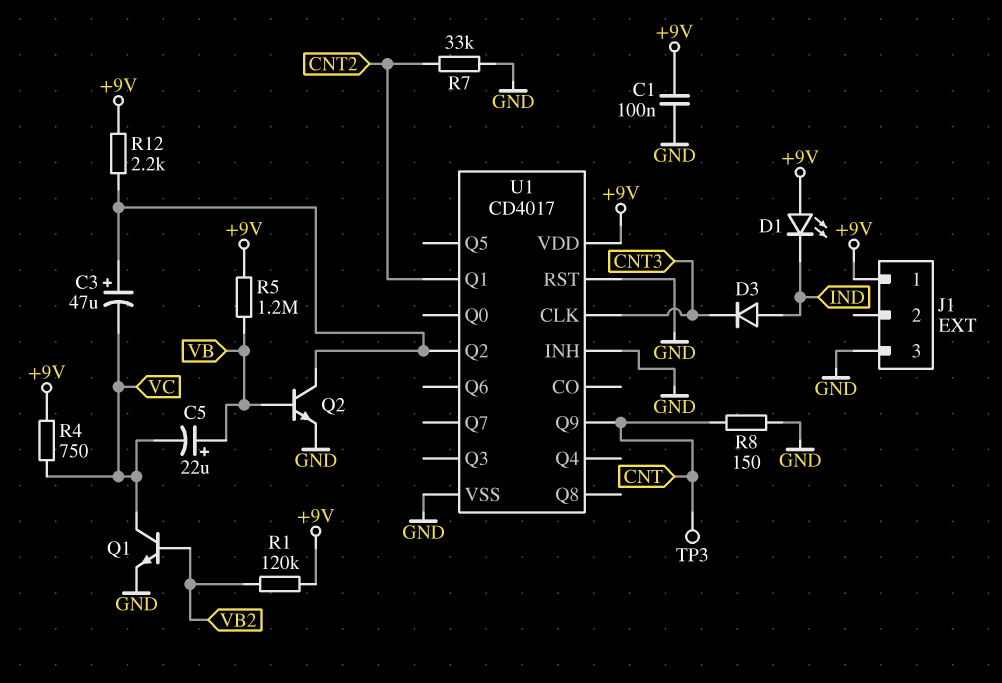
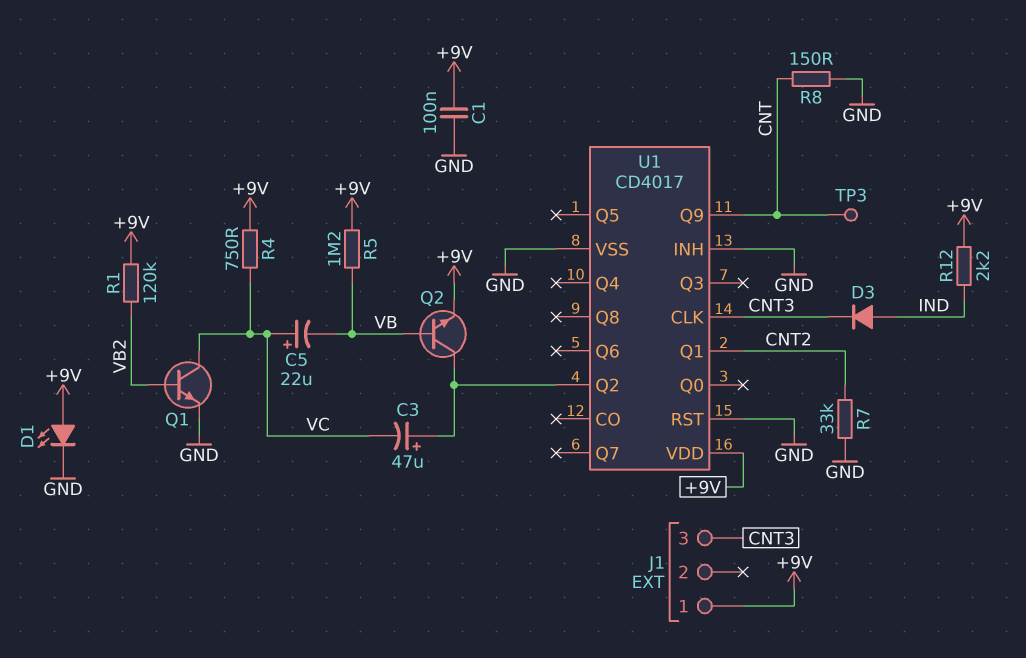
C5: 22uF (plus VB, minus VC) -> 22uF (plus VC, minus VB)
D1: LED (A +9V, K IND) -> LED (A +9V, K GND)
J1 pin 3: GND -> CNT3
Q2: NPN (B VB, C U1/Q2, E GND) -> NPN (B VB, C U1/Q2, E +9V)
R12: 2.2k (+9V, U1/Q2) -> 2.2k (+9V, IND)

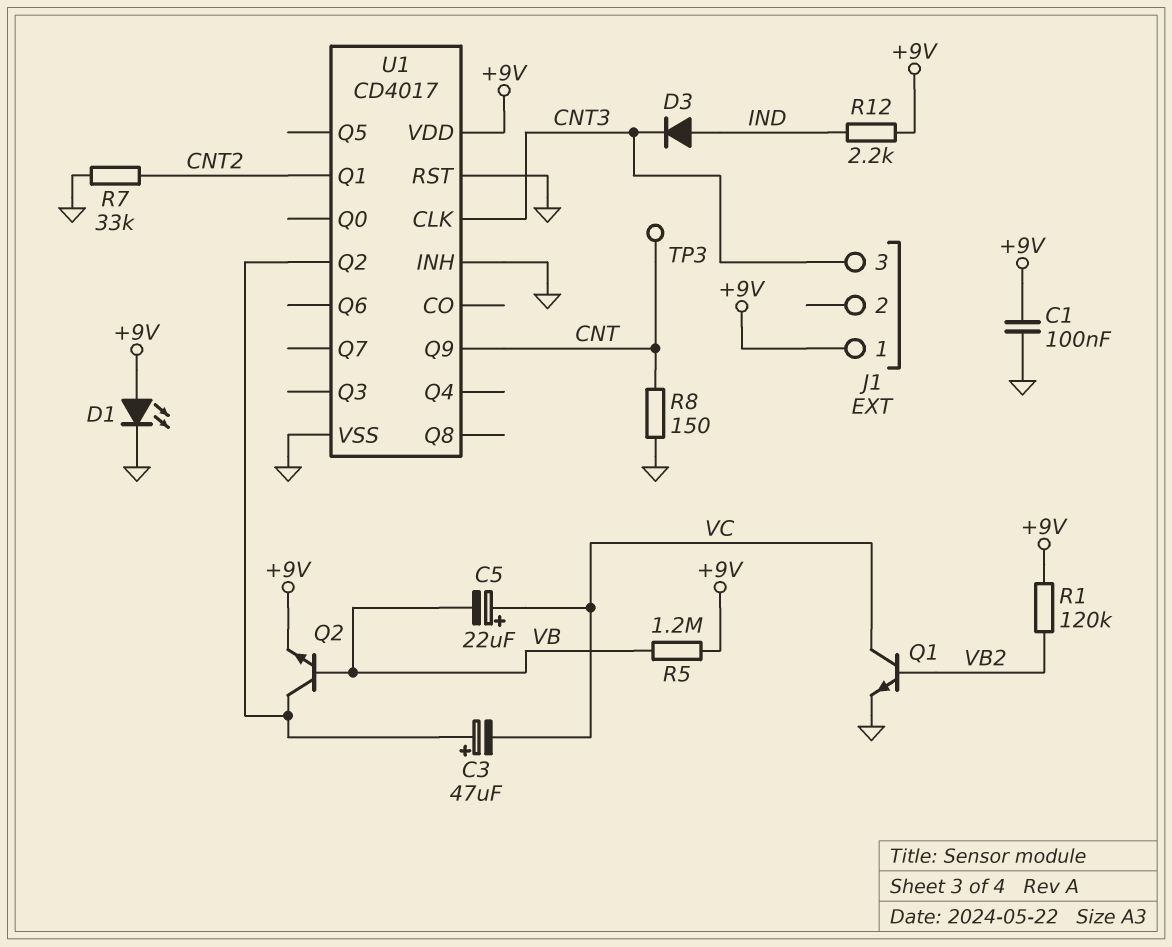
R4: 750 (+9V, VC) -> none

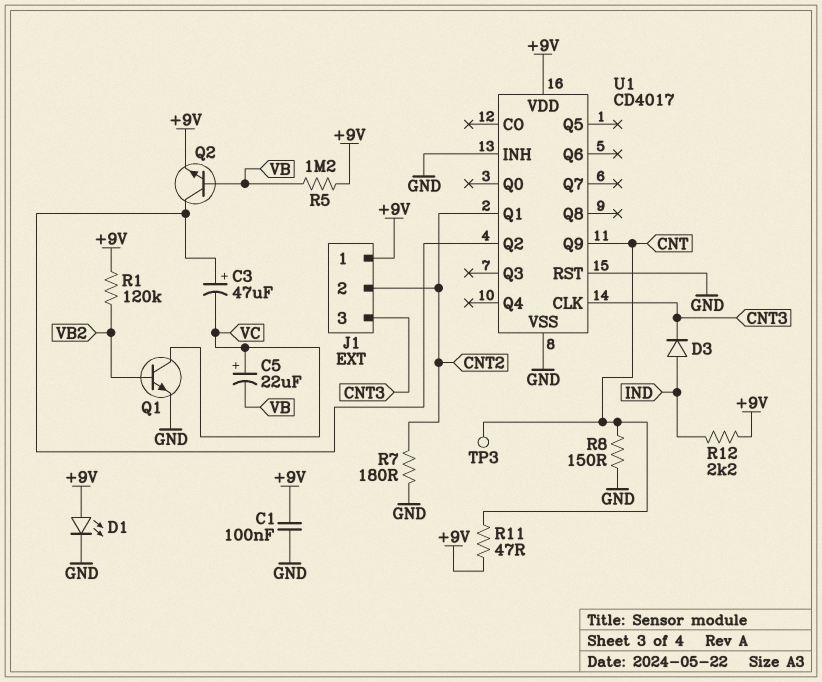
J1 pin 2: none -> CNT2
R7: 33k (CNT2, GND) -> 180 (CNT2, GND)
R11: none -> 47 (+9V, CNT)

